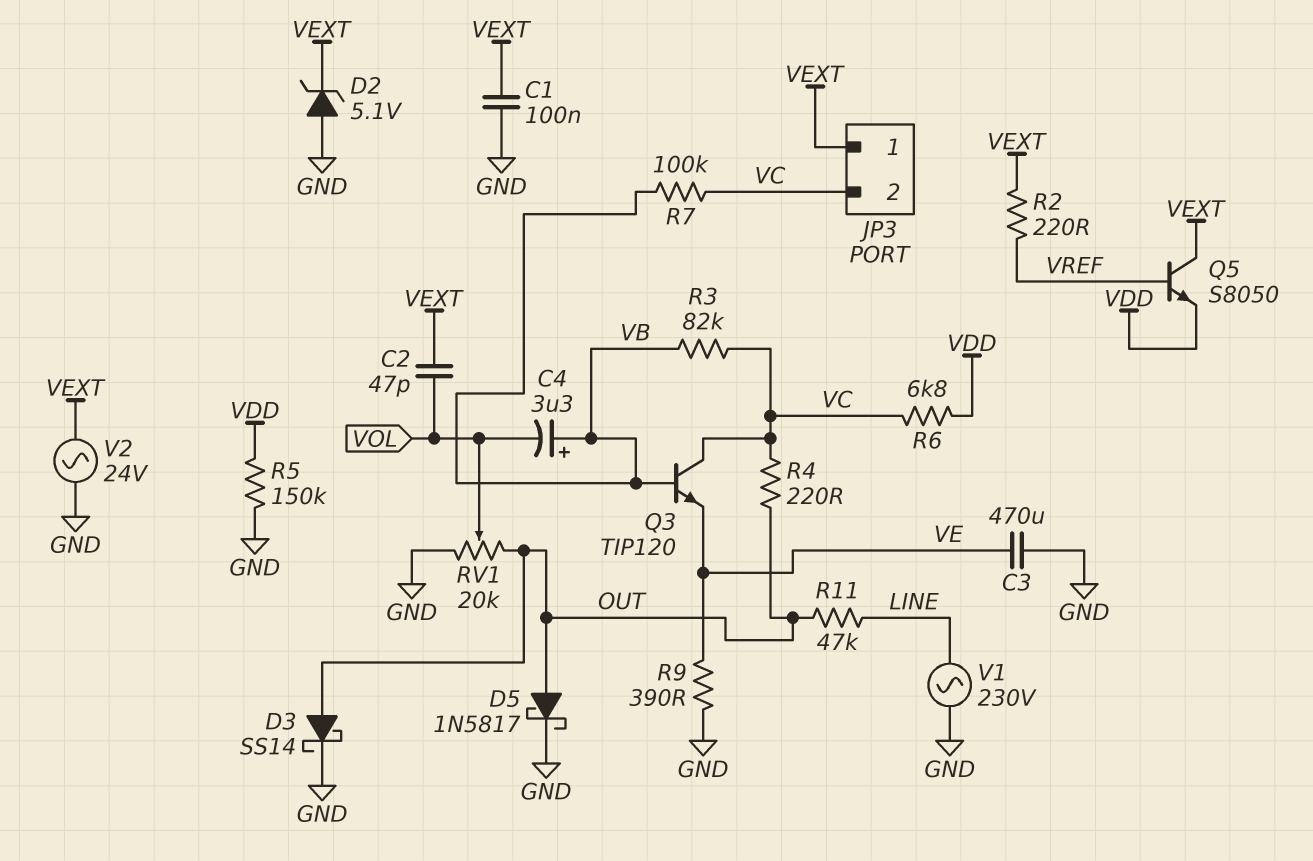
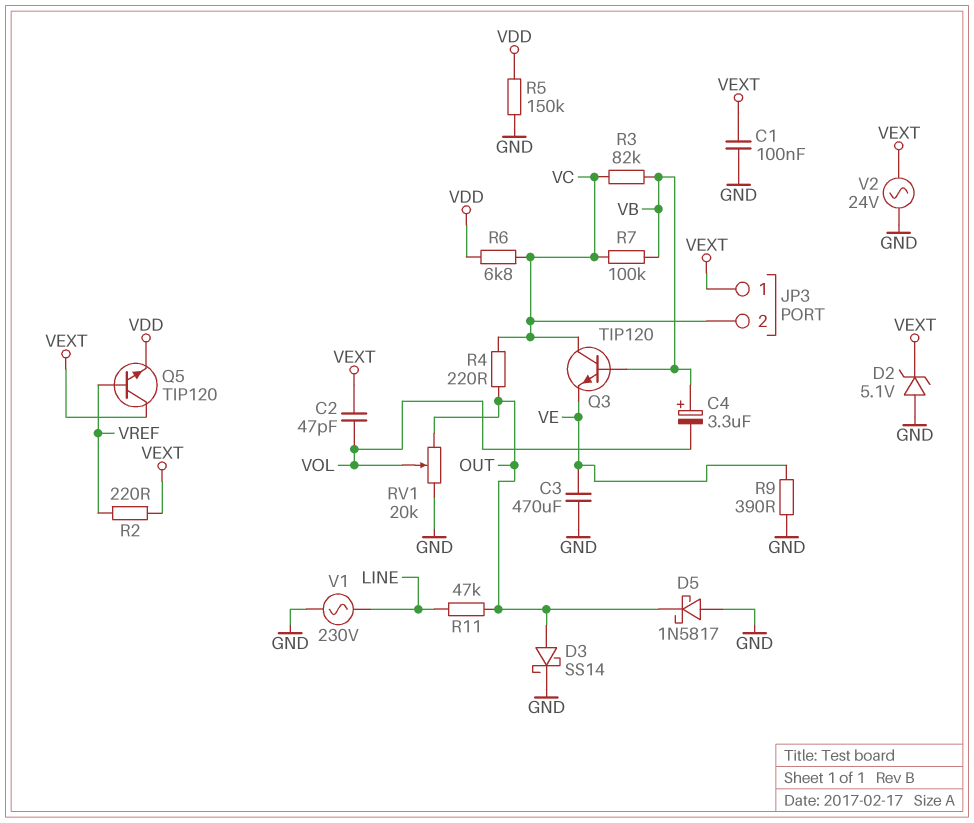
D5: schottky 1N5817 (A OUT, K GND) -> schottky 1N5817 (A GND, K OUT)
Q5: NPN S8050 (B VREF, C VEXT, E VDD) -> NPN TIP120 (B VREF, C VEXT, E VDD)

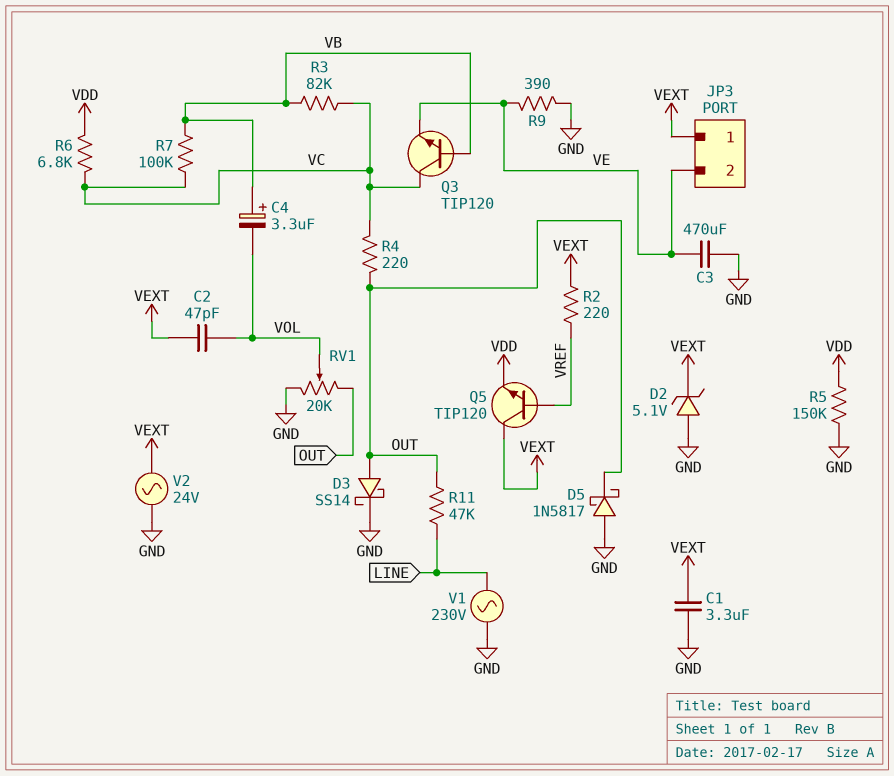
C1: 100nF (GND, VEXT) -> 3.3uF (GND, VEXT)
JP3 pin 2: VC -> VE

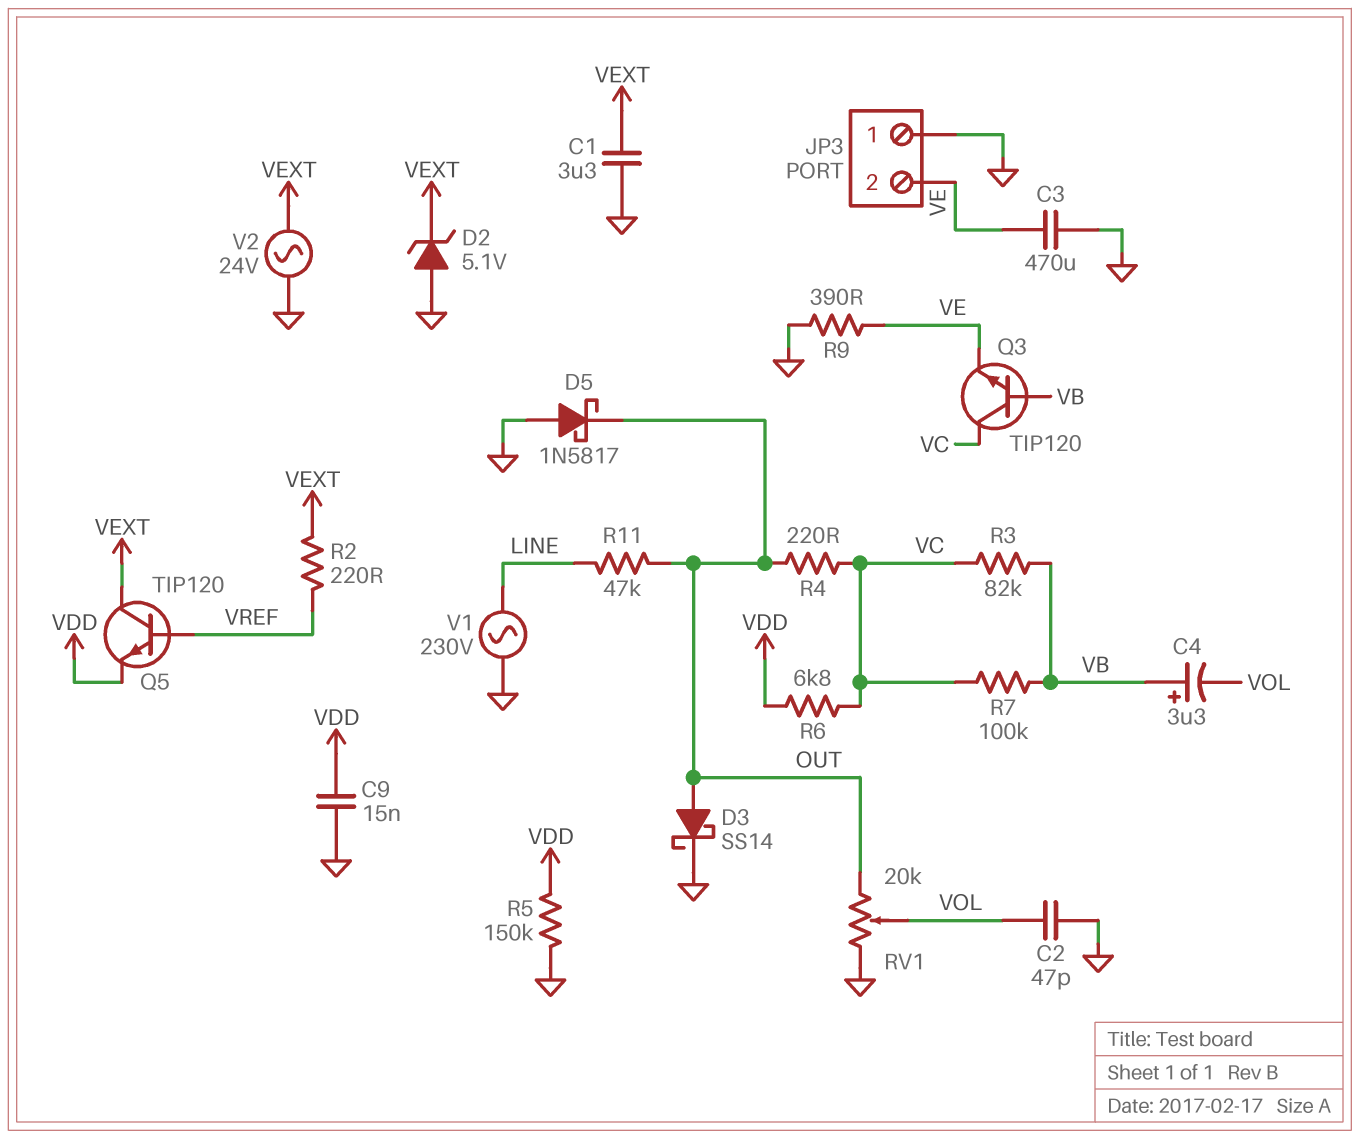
C2: 47pF (VEXT, VOL) -> 47pF (GND, VOL)
C9: none -> 15nF (GND, VDD)
JP3 pin 1: VEXT -> GND

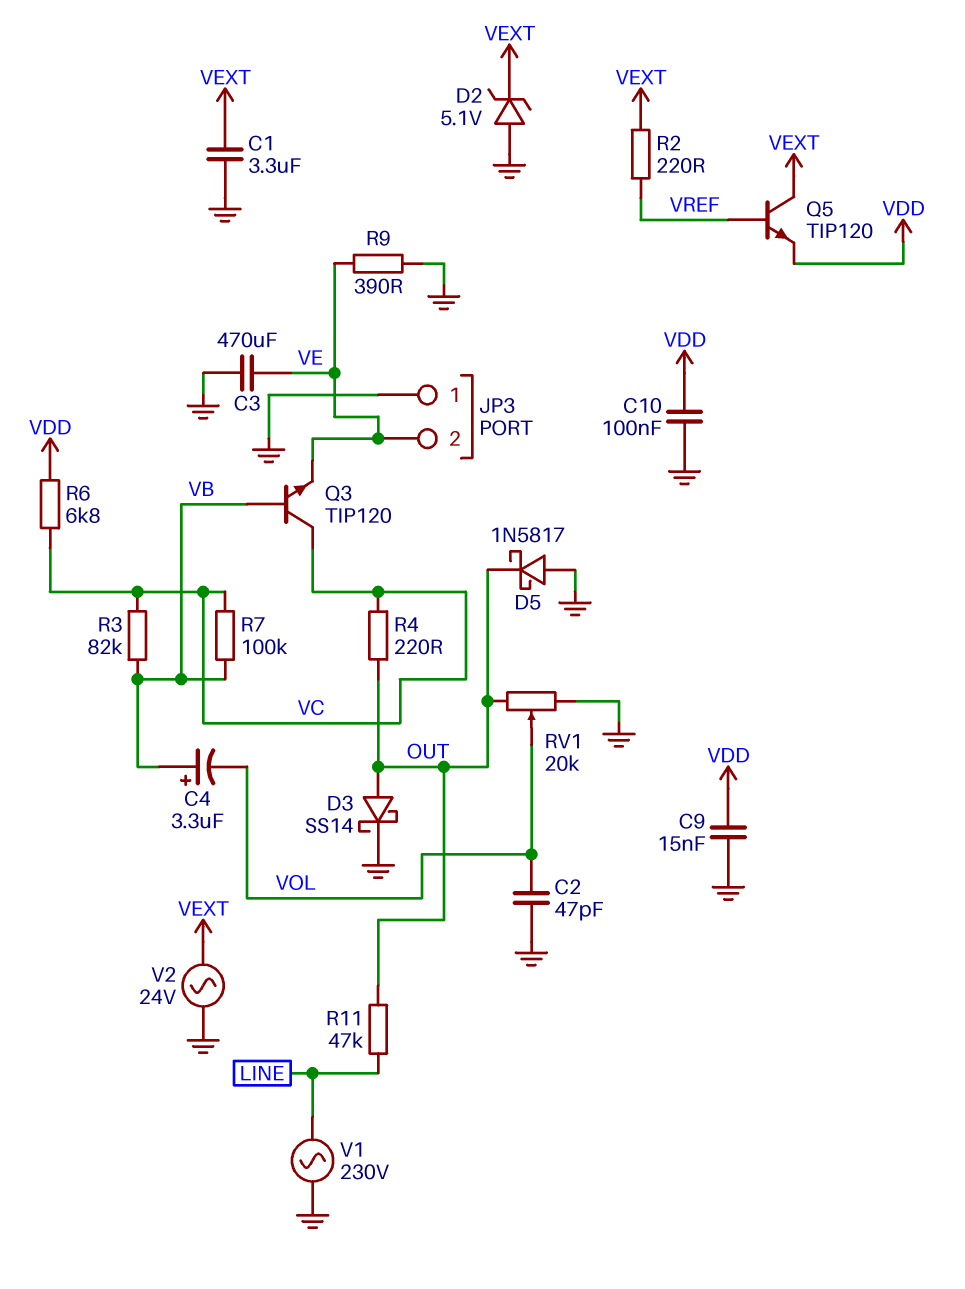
C10: none -> 100nF (GND, VDD)
R5: 150k (GND, VDD) -> none

